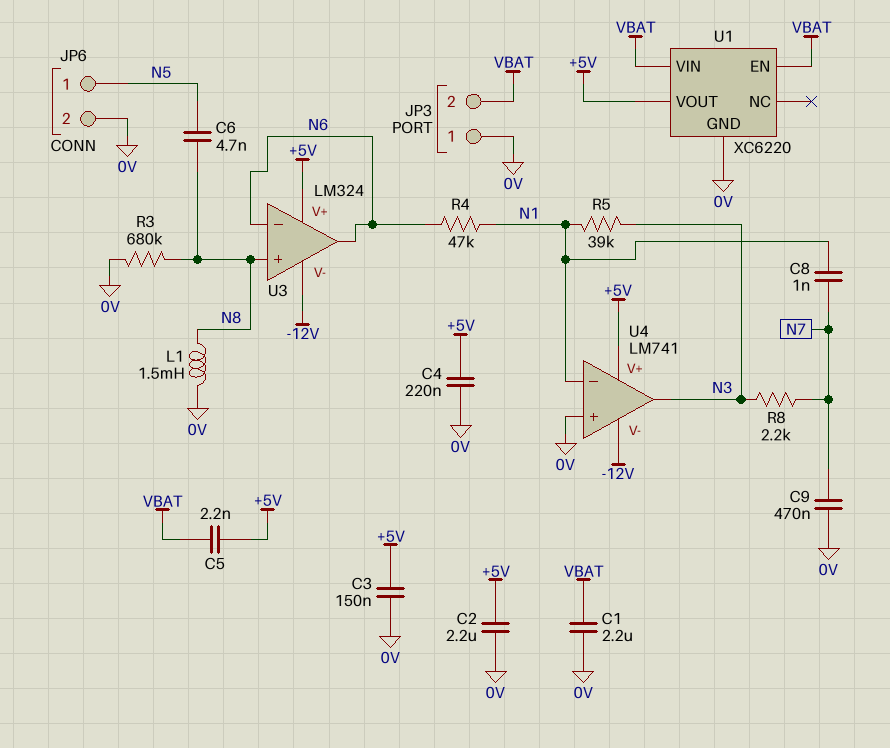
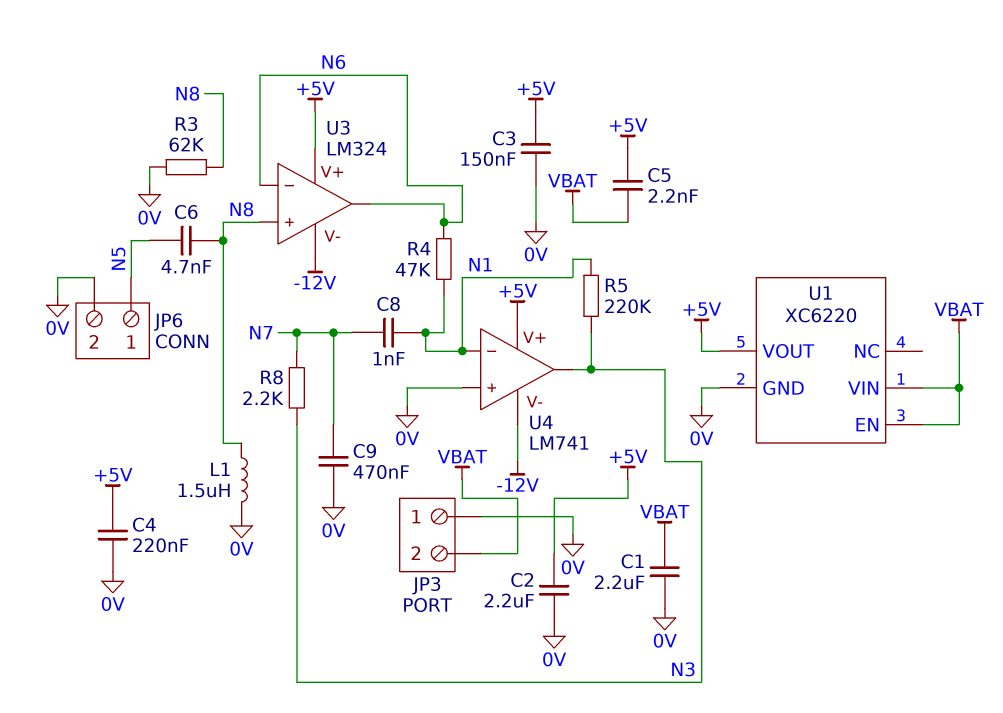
L1: 1.5mH (0V, N8) -> 1.5uH (0V, N8)
R3: 680k (0V, N8) -> 62k (0V, N8)
R5: 39k (N1, N3) -> 220k (N1, N3)

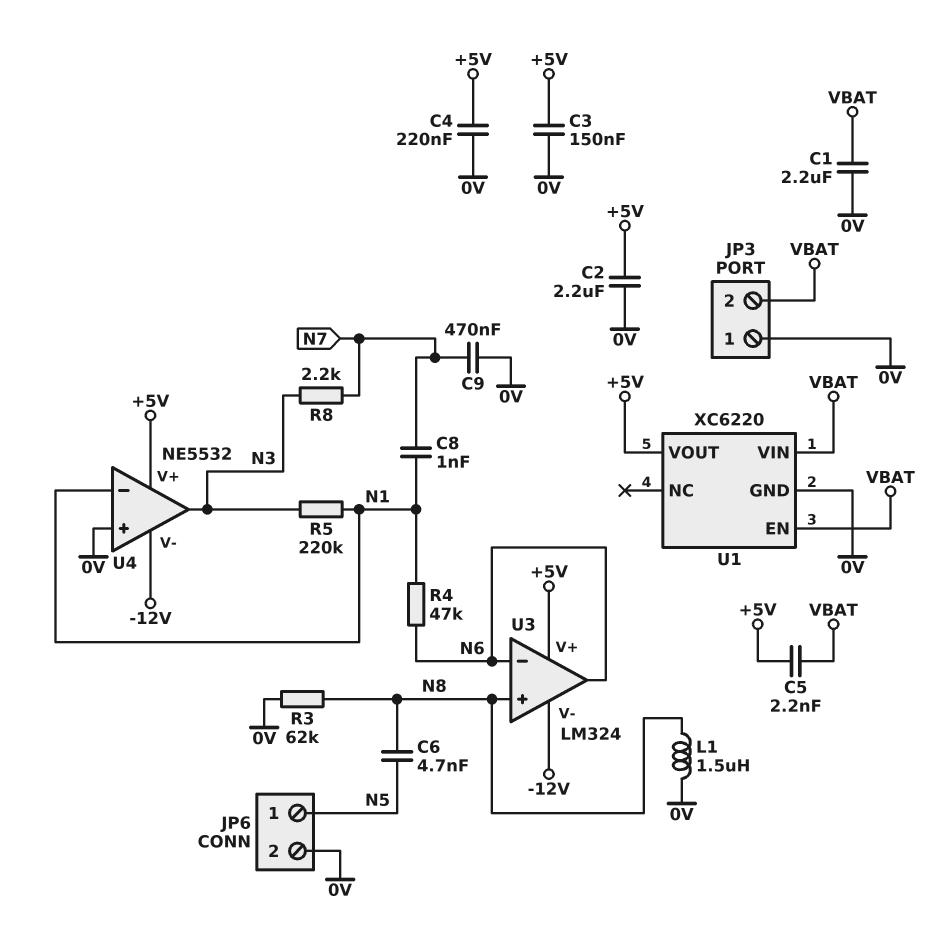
U4: LM741 -> NE5532

